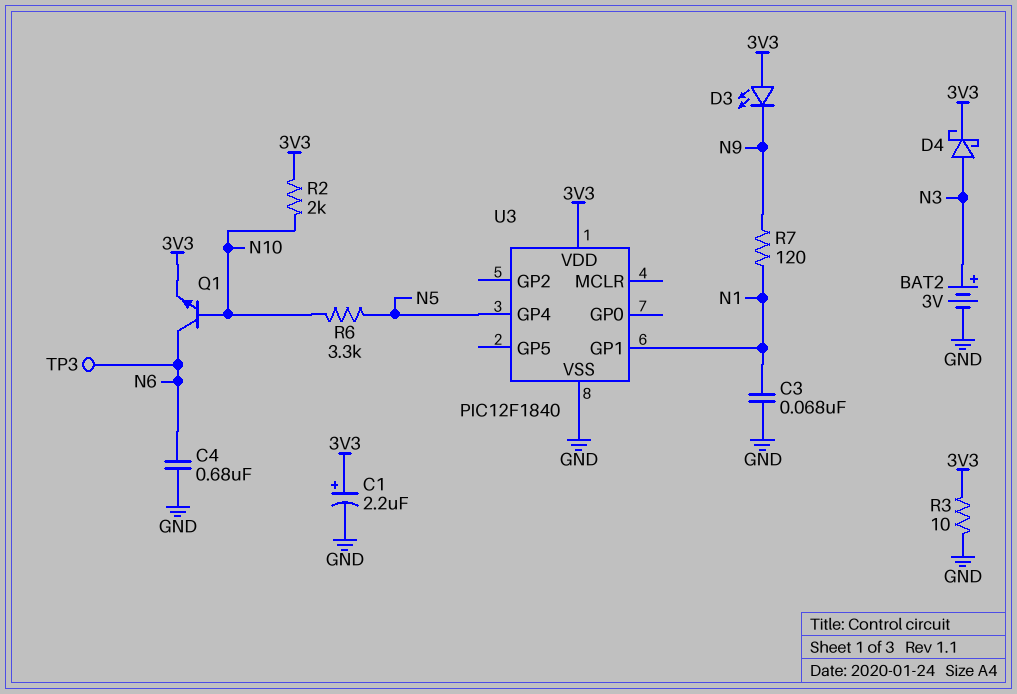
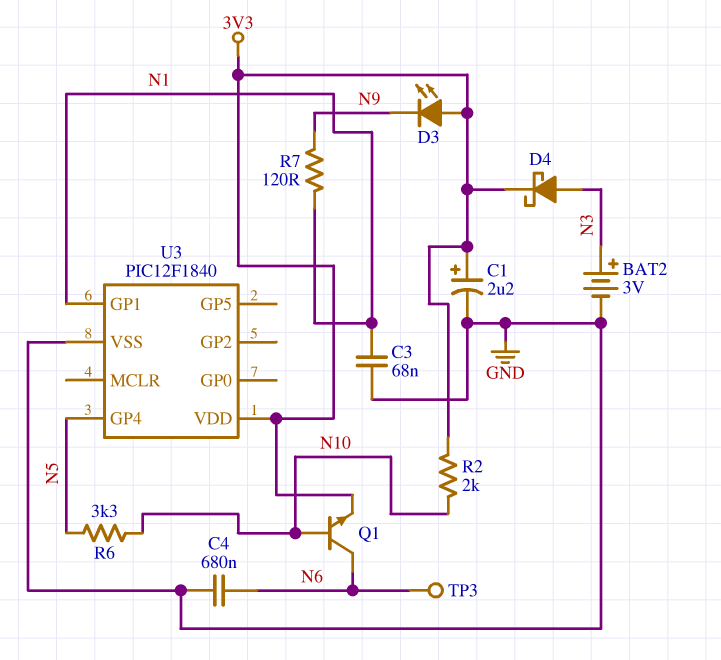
R3: 10 (3V3, GND) -> none

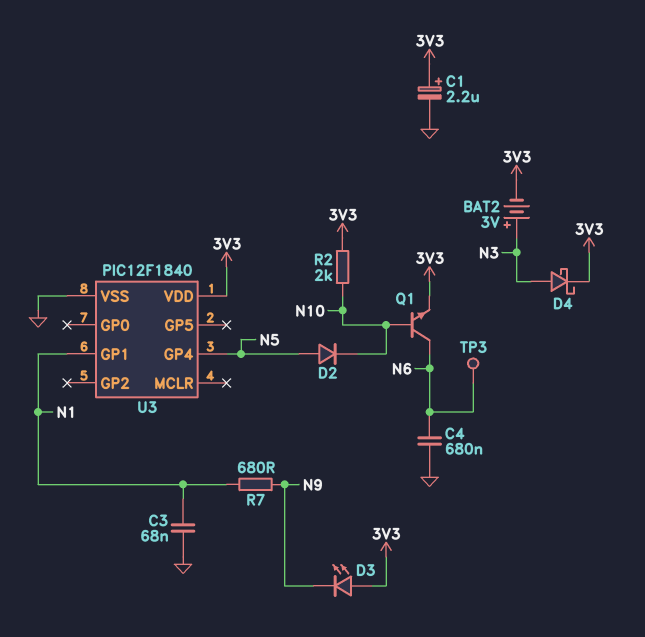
BAT2: 3V (plus N3, minus GND) -> 3V (plus N3, minus 3V3)
D2: none -> diode (A N5, K N10)
R6: 3.3k (N5, N10) -> none
R7: 120 (N1, N9) -> 680 (N1, N9)

